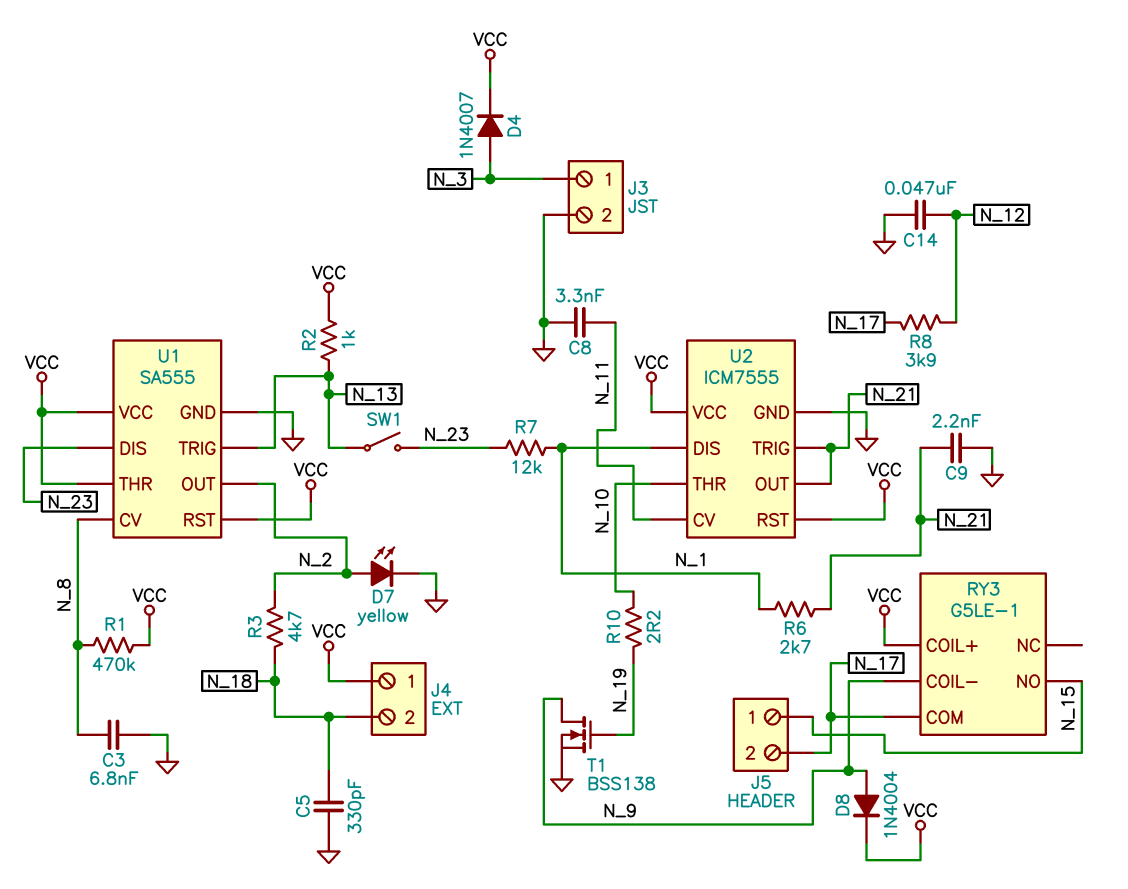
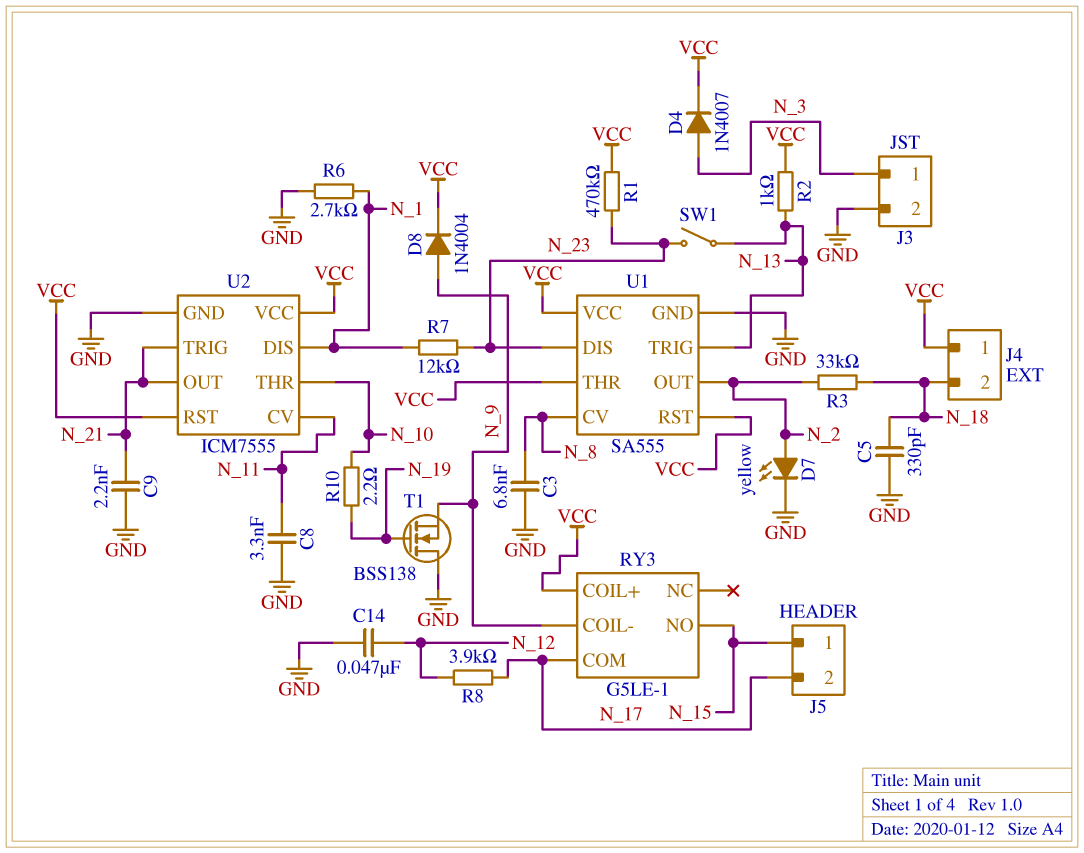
R1: 470k (N_8, VCC) -> 470k (N_23, VCC)
R3: 4.7k (N_2, N_18) -> 33k (N_2, N_18)
R6: 2.7k (N_1, N_21) -> 2.7k (GND, N_1)
T1: NMOS BSS138 (G N_19, D N_9, S GND) -> NMOS BSS138 (G N_19, D GND, S N_9)

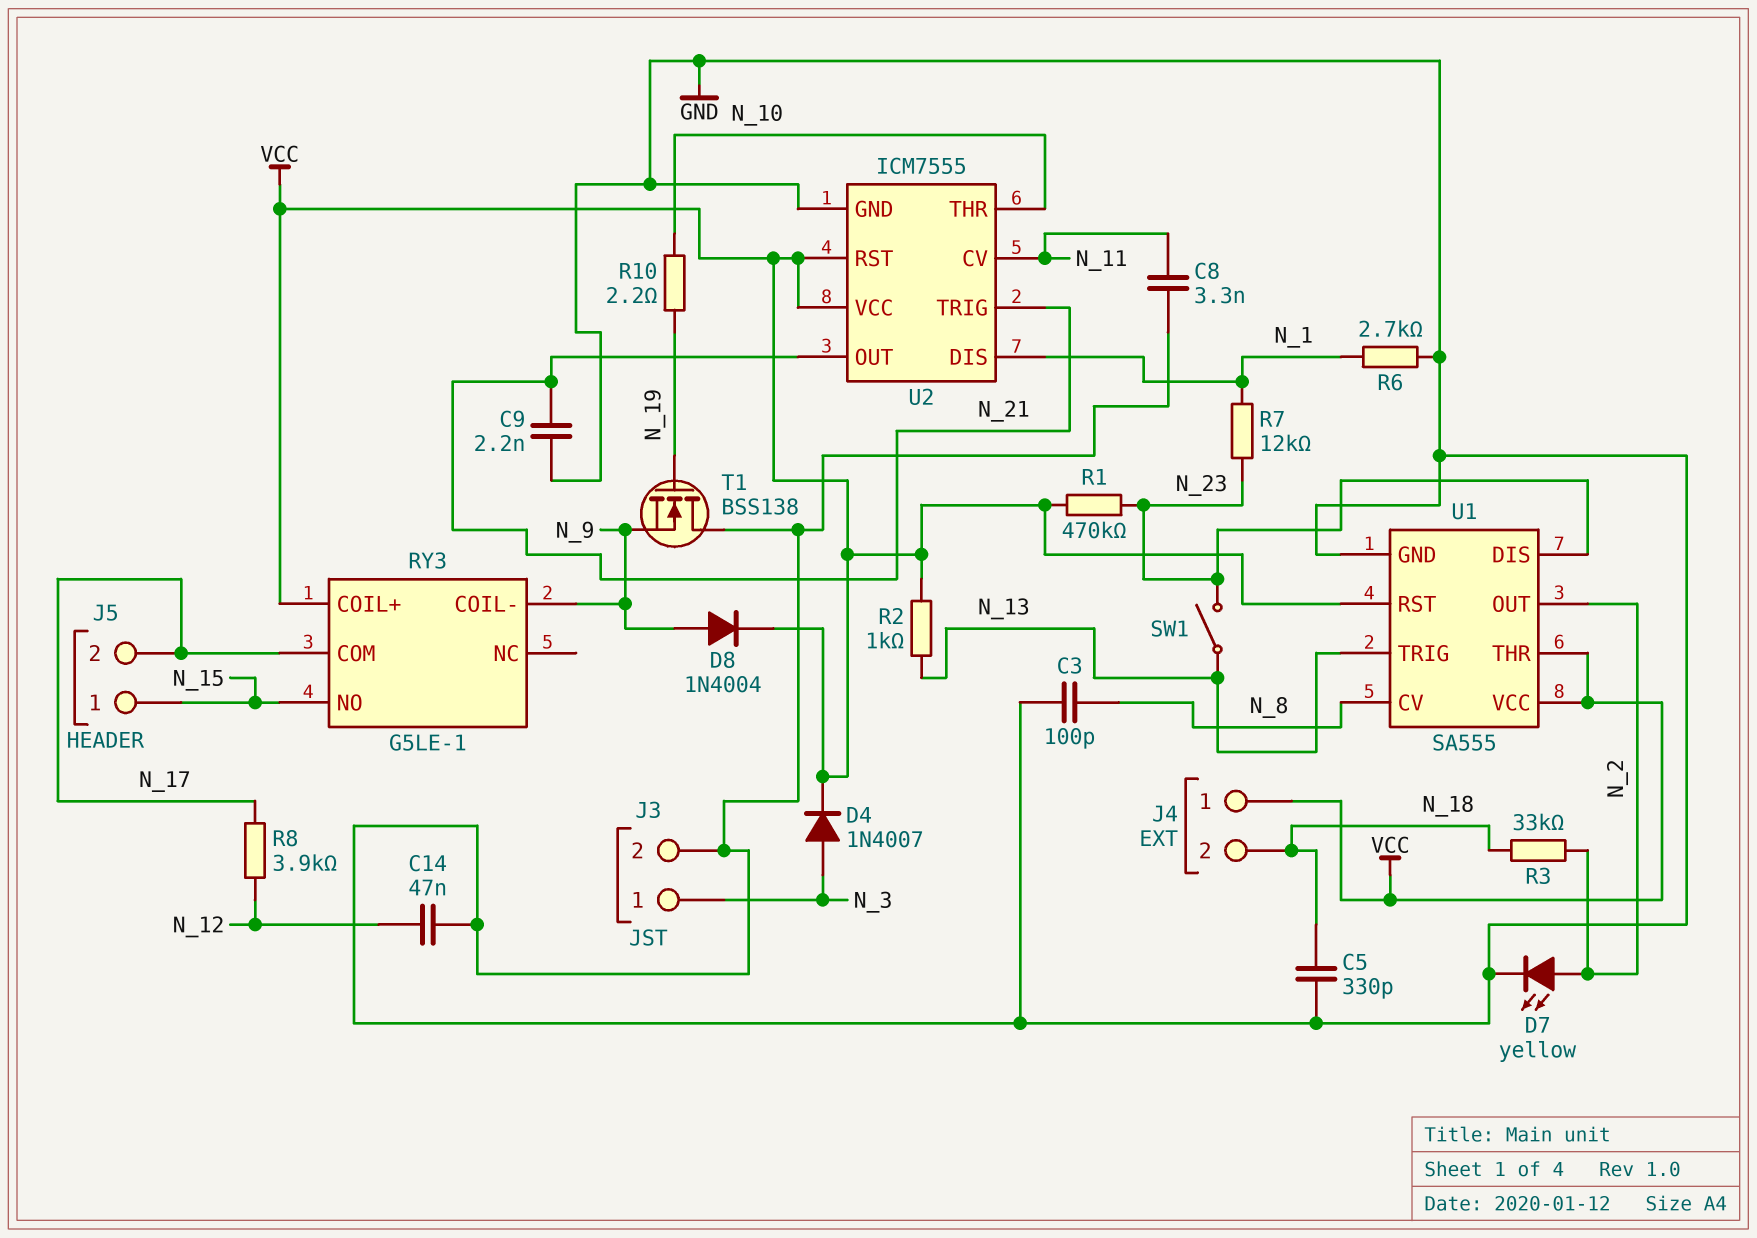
C3: 6.8nF (GND, N_8) -> 100pF (GND, N_8)

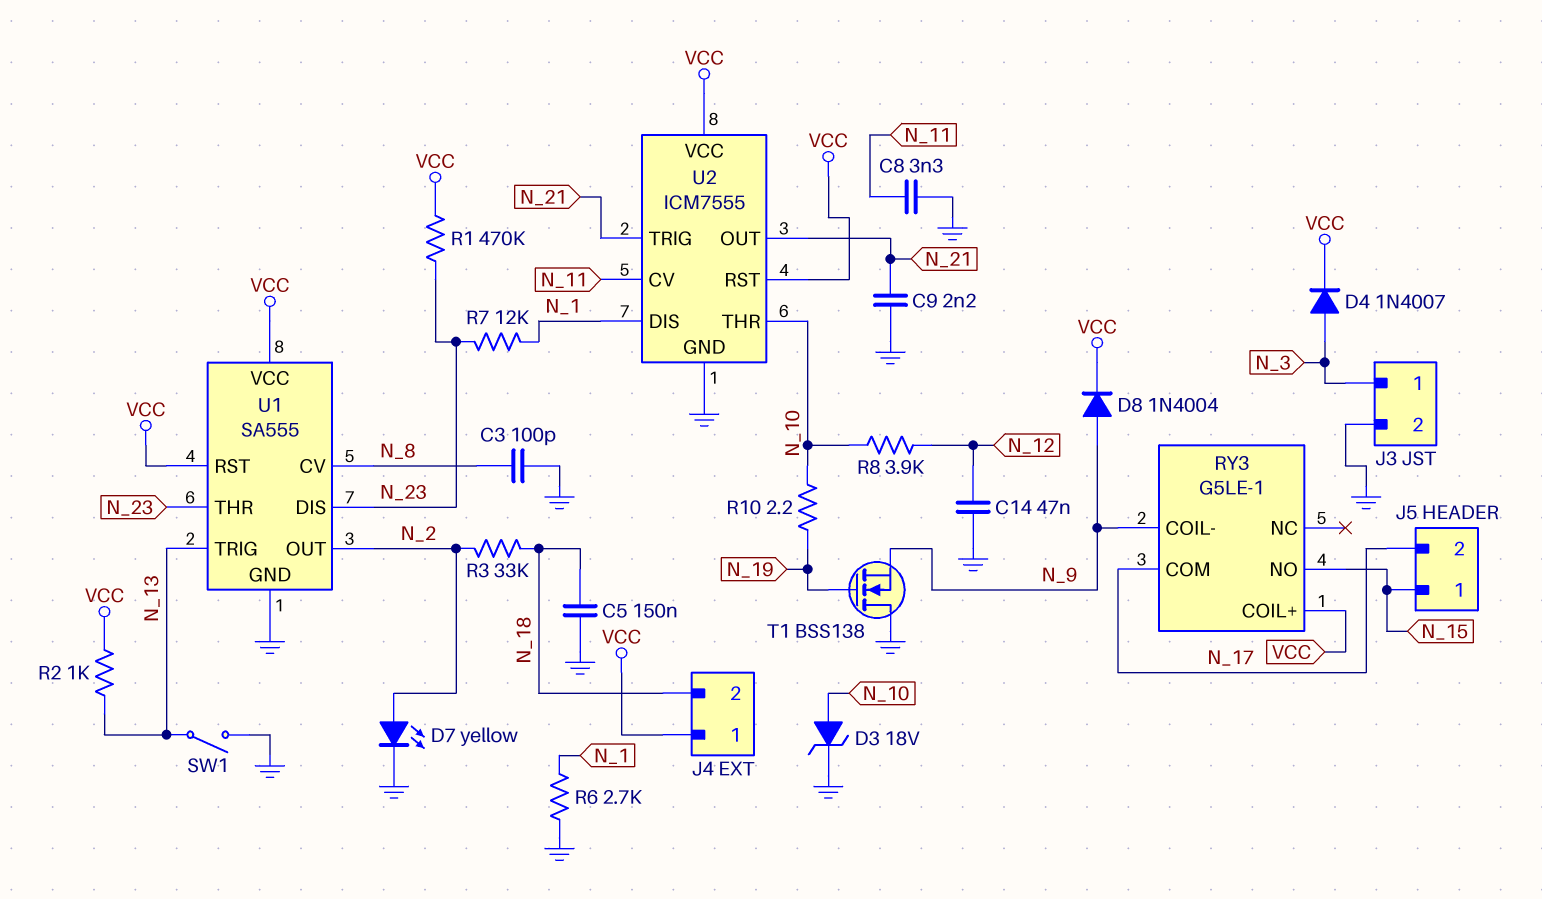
C5: 330pF (GND, N_18) -> 150nF (GND, N_18)
D3: none -> zener 18V (A N_10, K GND)
R8: 3.9k (N_12, N_17) -> 3.9k (N_10, N_12)
SW1: switch (N_13, N_23) -> switch (GND, N_13)
U1 pin THR: VCC -> N_23

